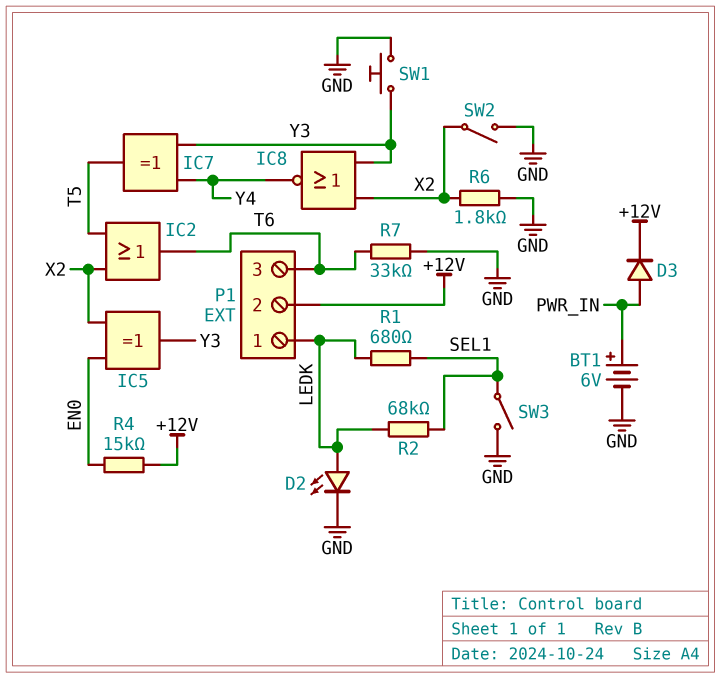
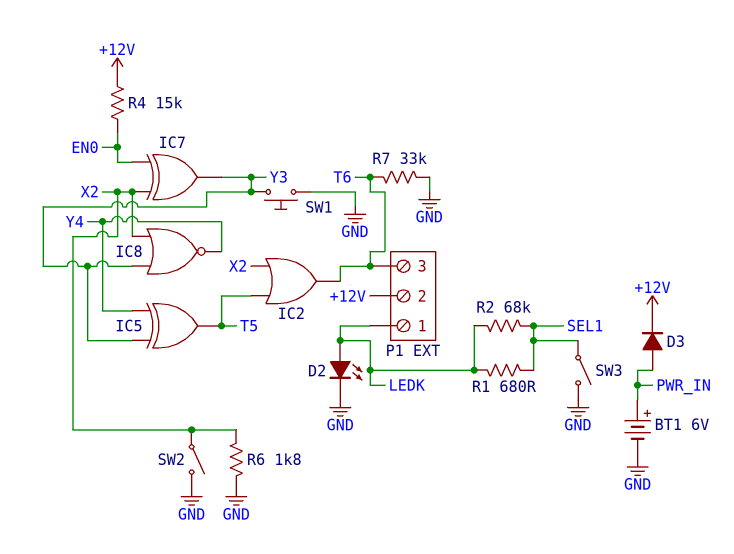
IC5: XOR (in EN0, in X2, out Y3) -> XOR (in Y3, in Y4, out T5)
IC7: XOR (in Y3, in Y4, out T5) -> XOR (in EN0, in X2, out Y3)

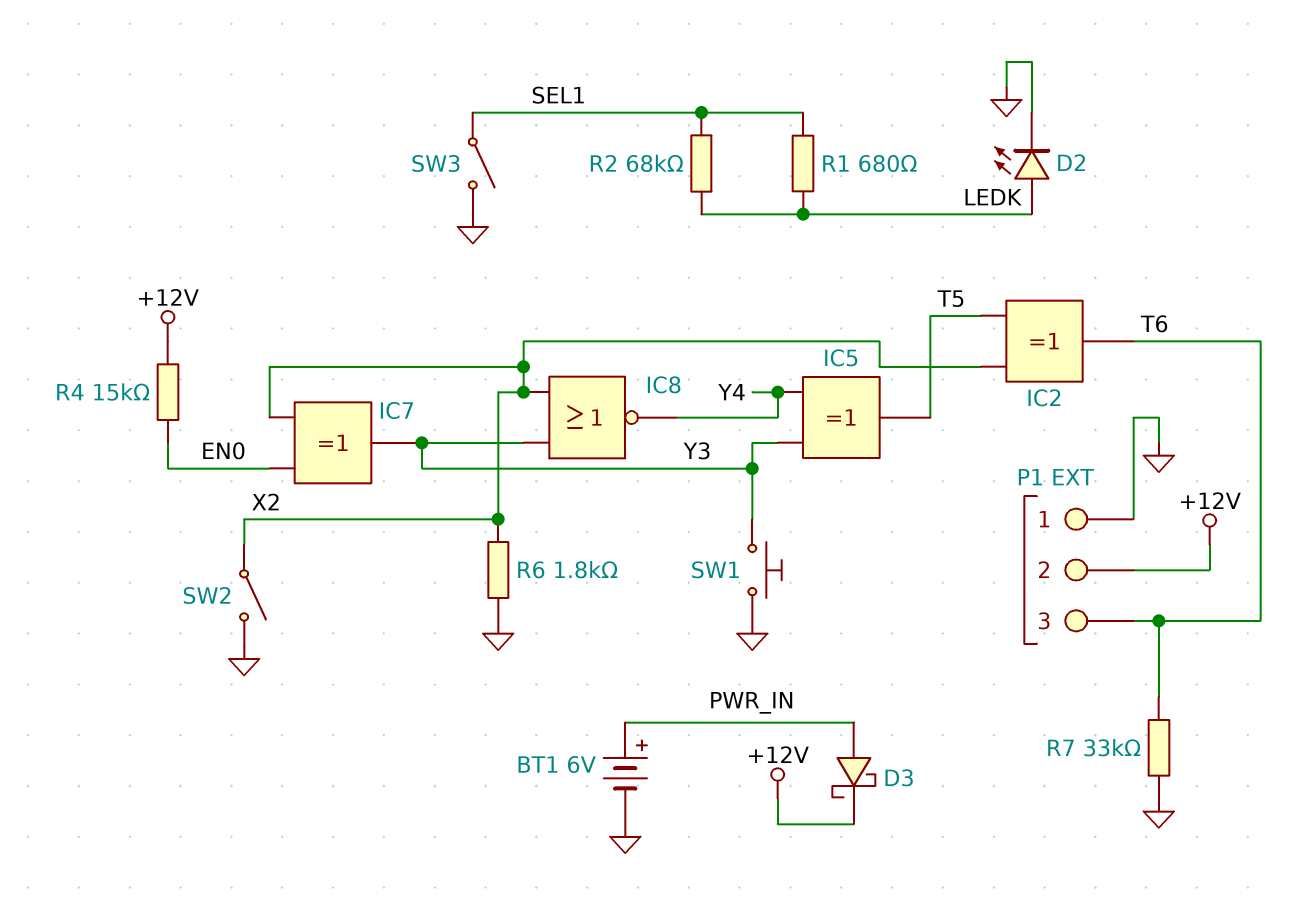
D3: diode (A PWR_IN, K +12V) -> schottky (A PWR_IN, K +12V)
IC2: OR (in T5, in X2, out T6) -> XOR (in T5, in X2, out T6)
P1 pin 1: LEDK -> GND

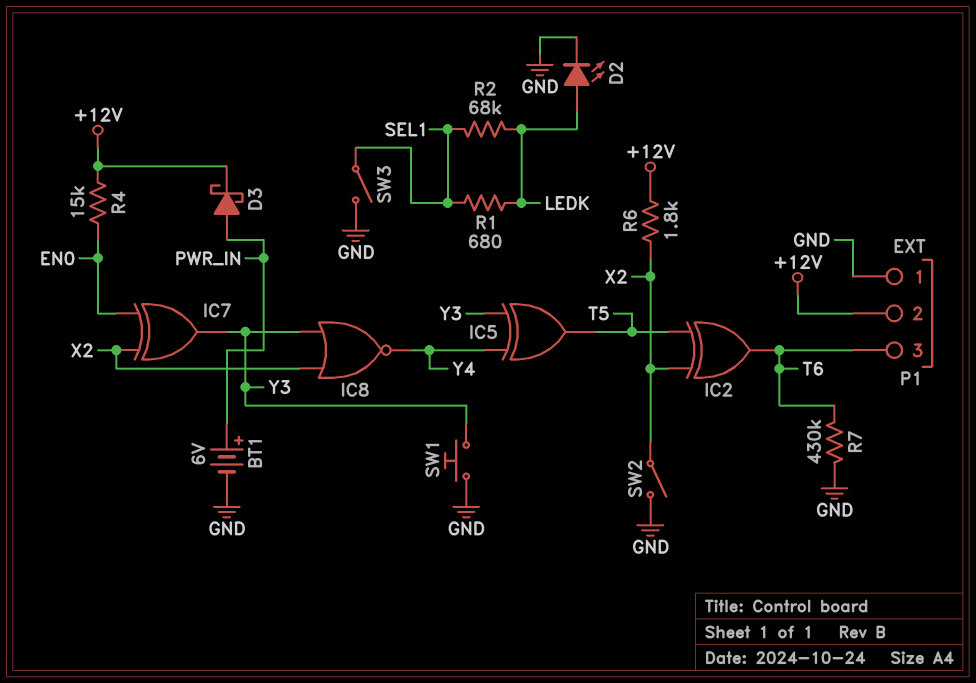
R6: 1.8k (GND, X2) -> 1.8k (+12V, X2)
R7: 33k (GND, T6) -> 430k (GND, T6)

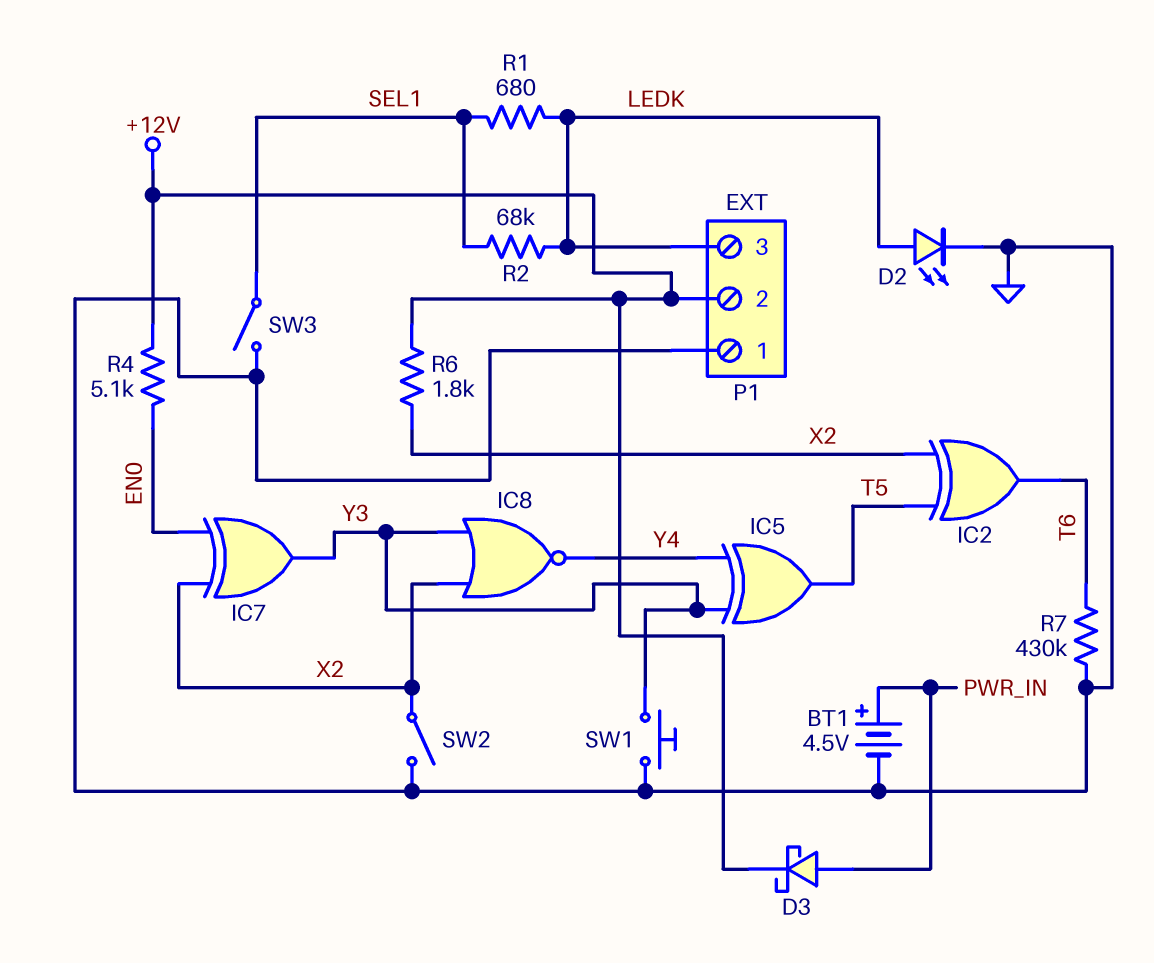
BT1: 6V (plus PWR_IN, minus GND) -> 4.5V (plus PWR_IN, minus GND)
P1 pin 3: T6 -> LEDK
R4: 15k (+12V, EN0) -> 5.1k (+12V, EN0)

